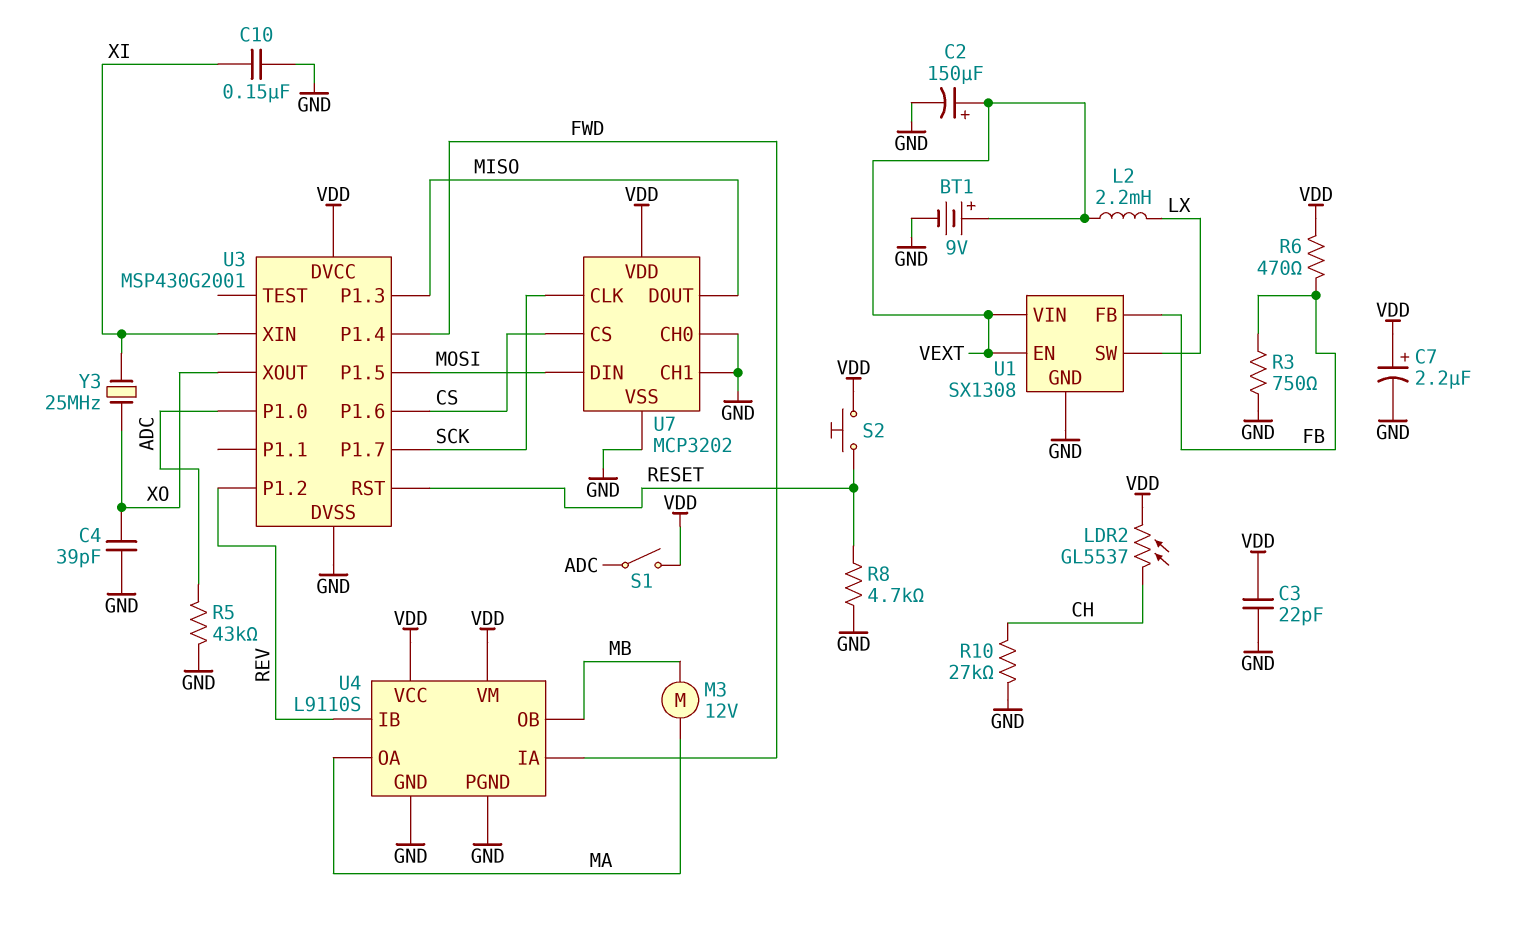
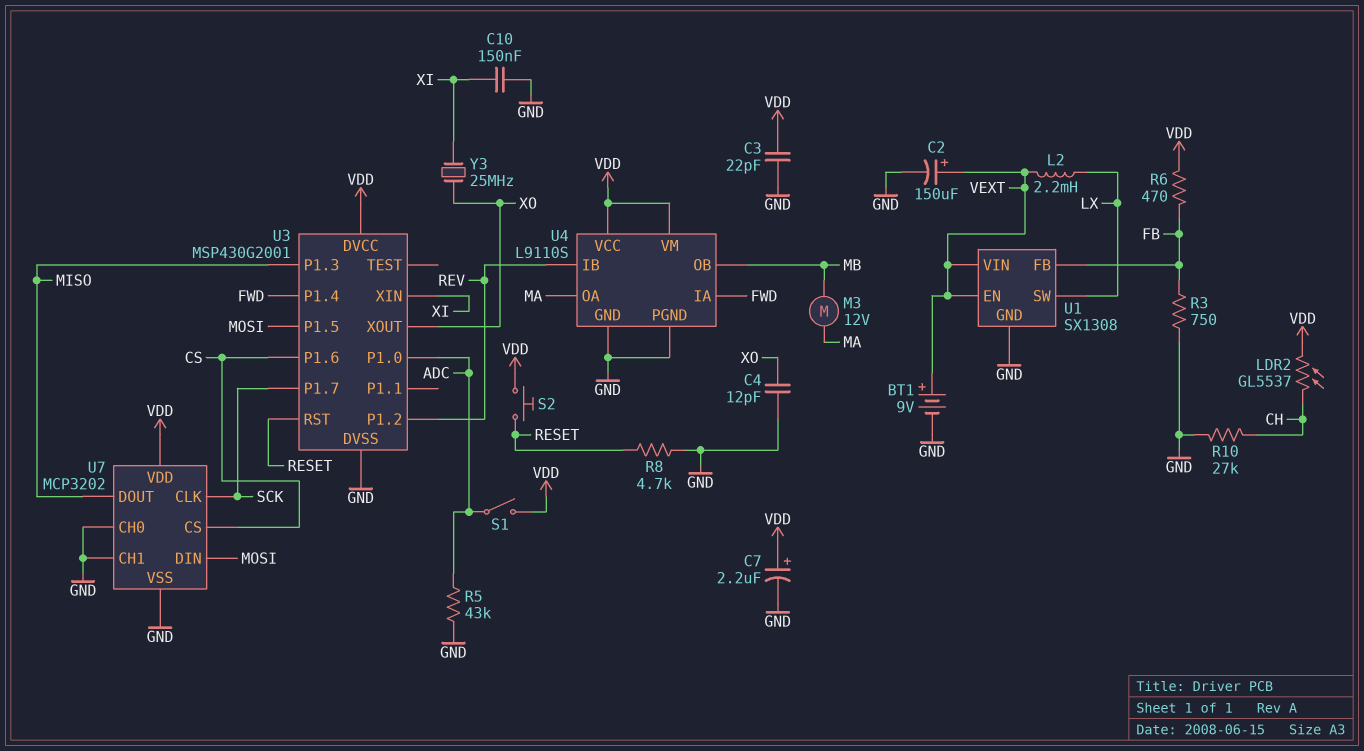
C4: 39pF (GND, XO) -> 12pF (GND, XO)

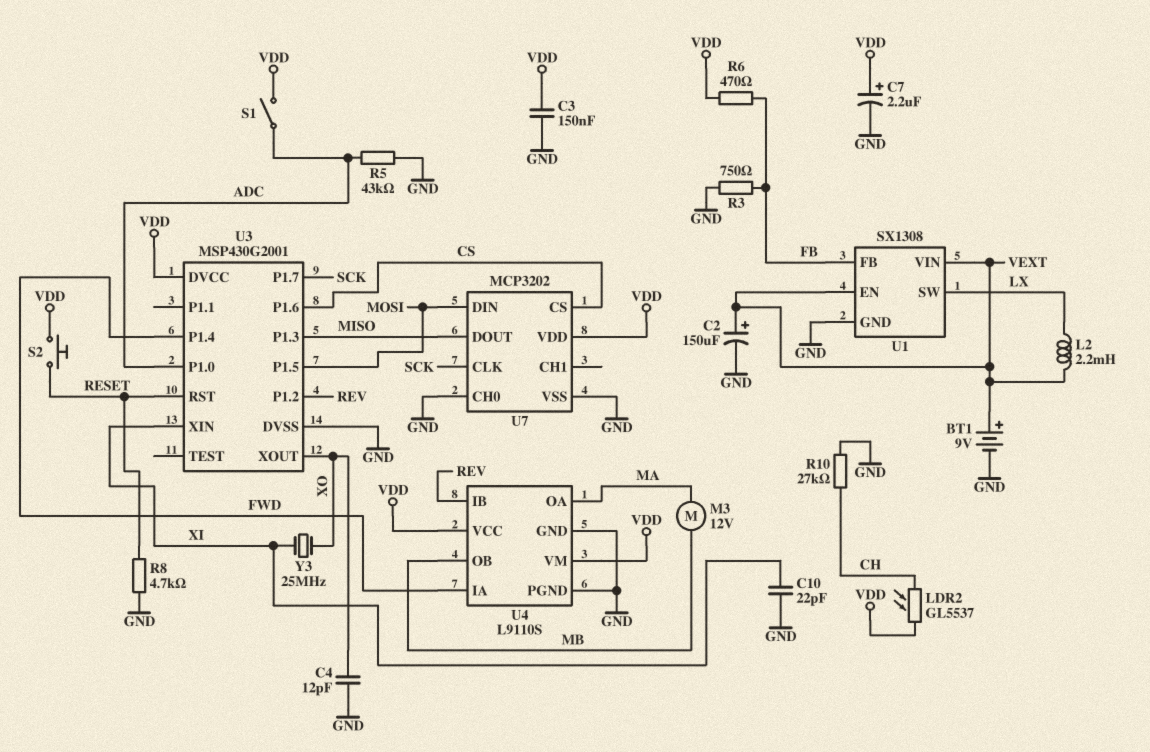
C3: 22pF (GND, VDD) -> 150nF (GND, VDD)
C10: 150nF (GND, XI) -> 22pF (GND, XI)
U7 pin CH1: GND -> none

